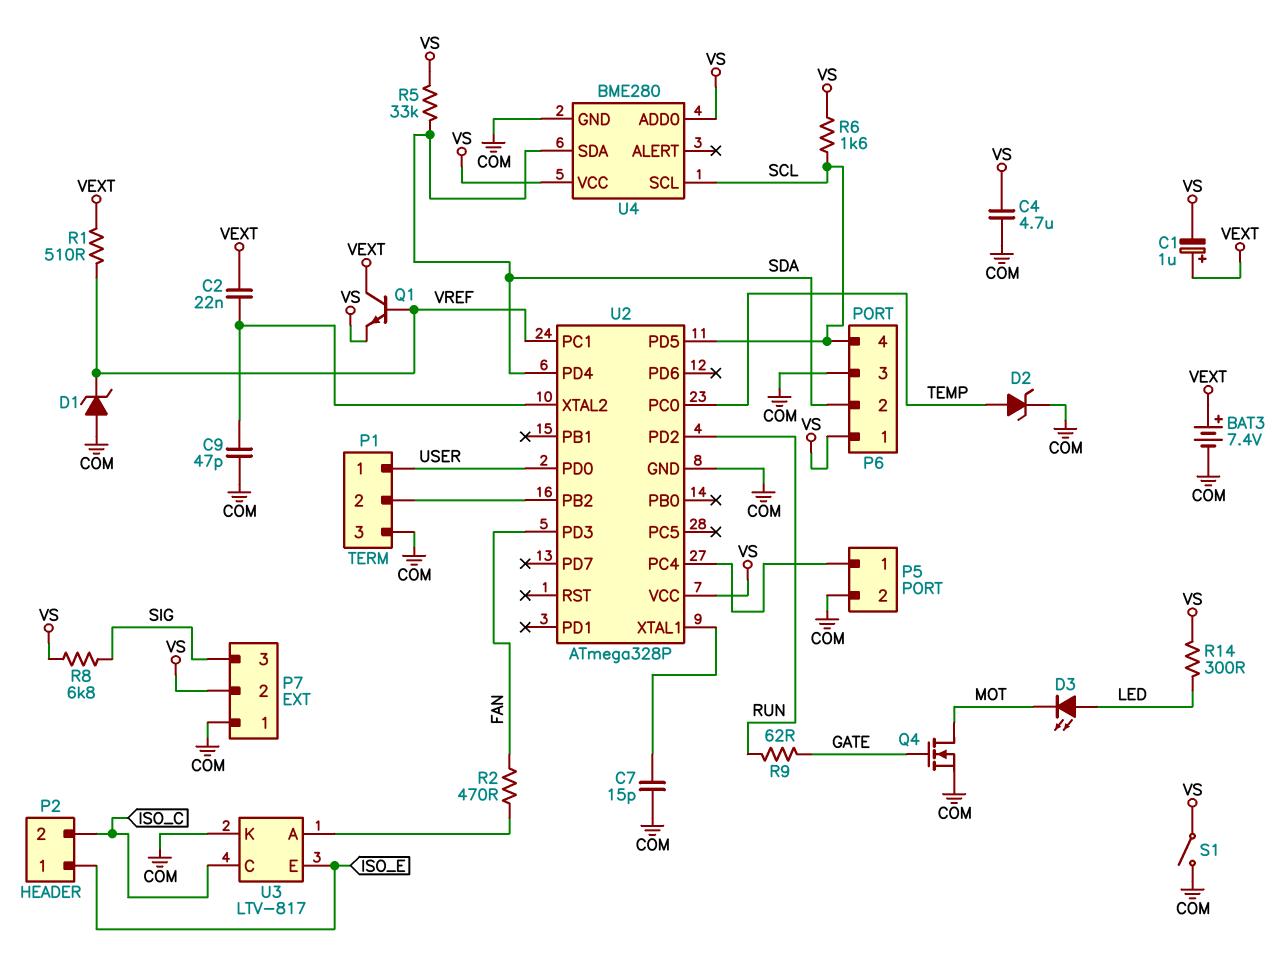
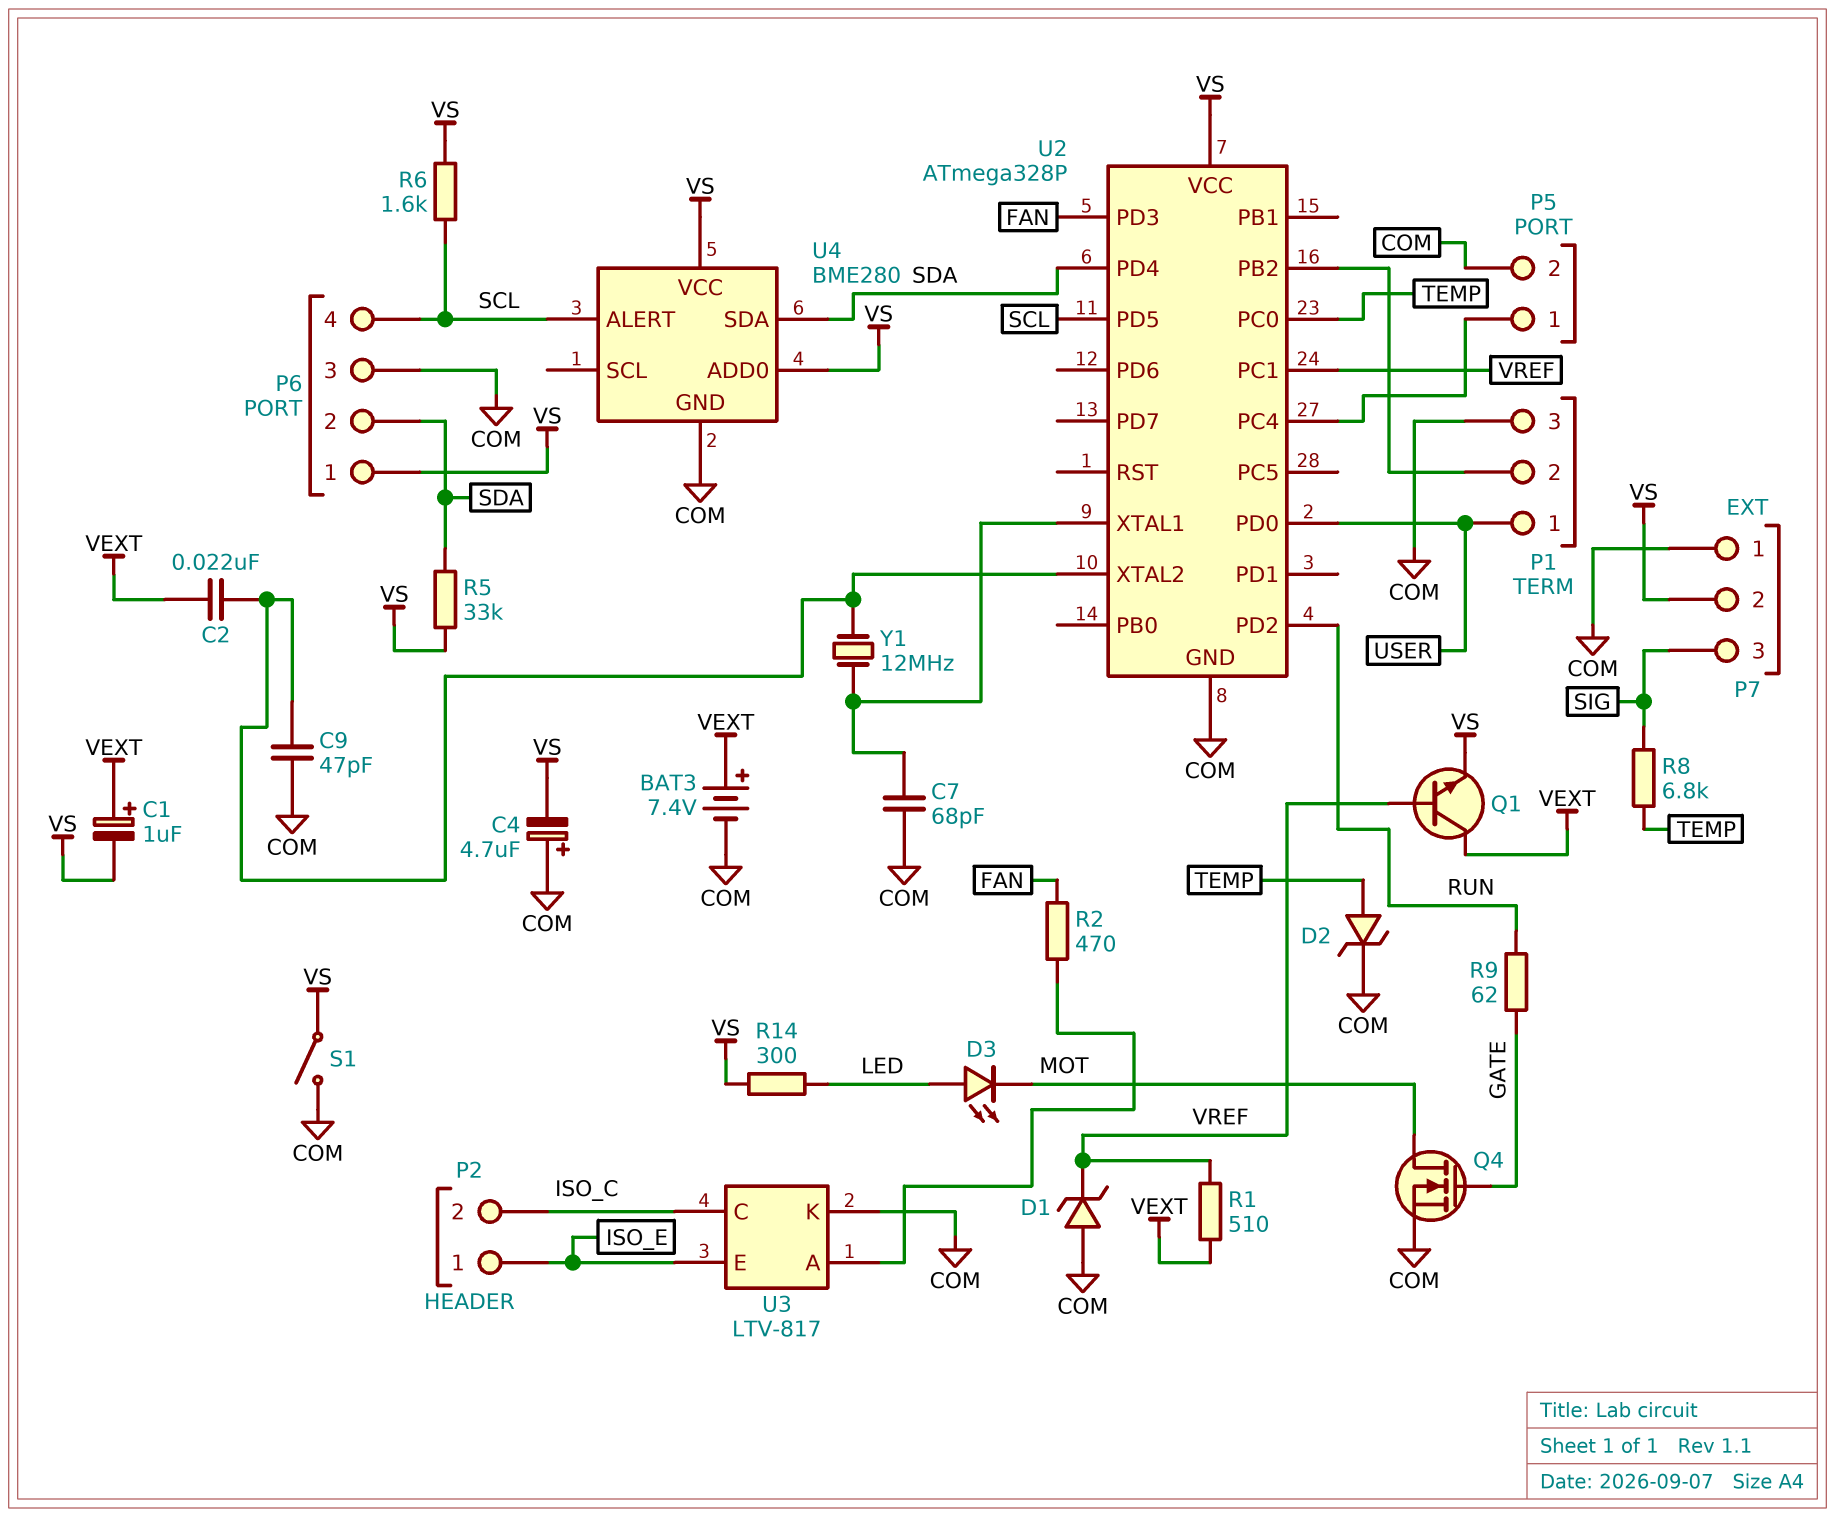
C4: 4.7uF (COM, VS) -> 4.7uF (plus COM, minus VS)
C7: 15pF (COM, U2/XTAL1) -> 68pF (COM, U2/XTAL1)
R8: 6.8k (SIG, VS) -> 6.8k (SIG, TEMP)
U4 pin ALERT: none -> SCL
U4 pin SCL: SCL -> none
Y1: none -> 12MHz (U2/XTAL1, U2/XTAL2)

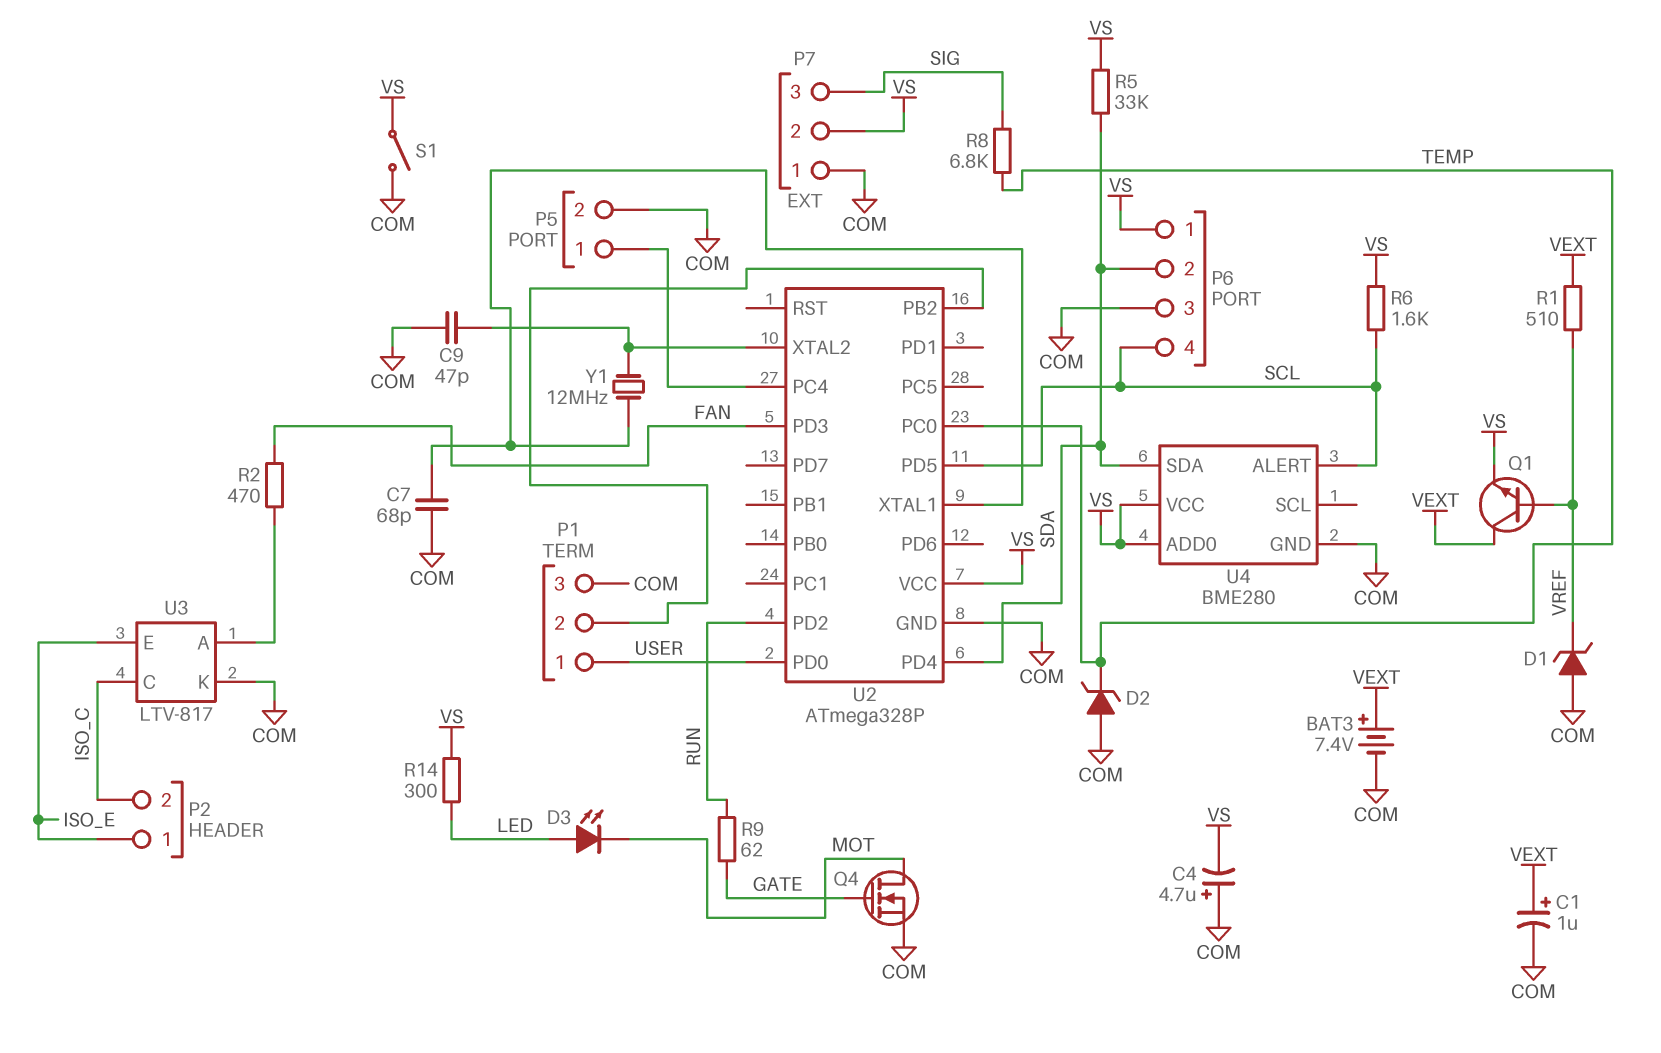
C1: 1uF (plus VEXT, minus VS) -> 1uF (plus VEXT, minus COM)
C2: 22nF (U2/XTAL2, VEXT) -> none
D2: zener (A TEMP, K COM) -> zener (A COM, K TEMP)
U2 pin PC1: VREF -> none

